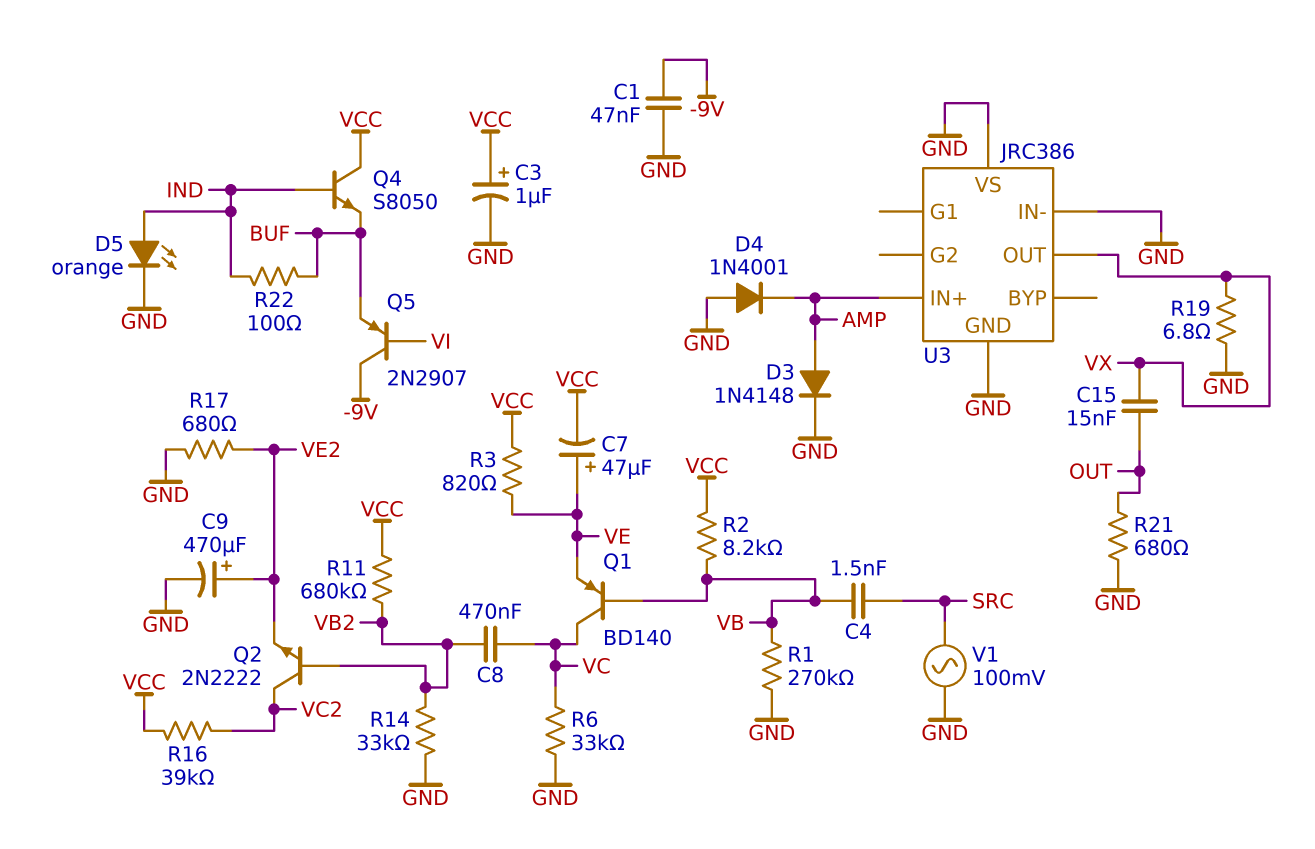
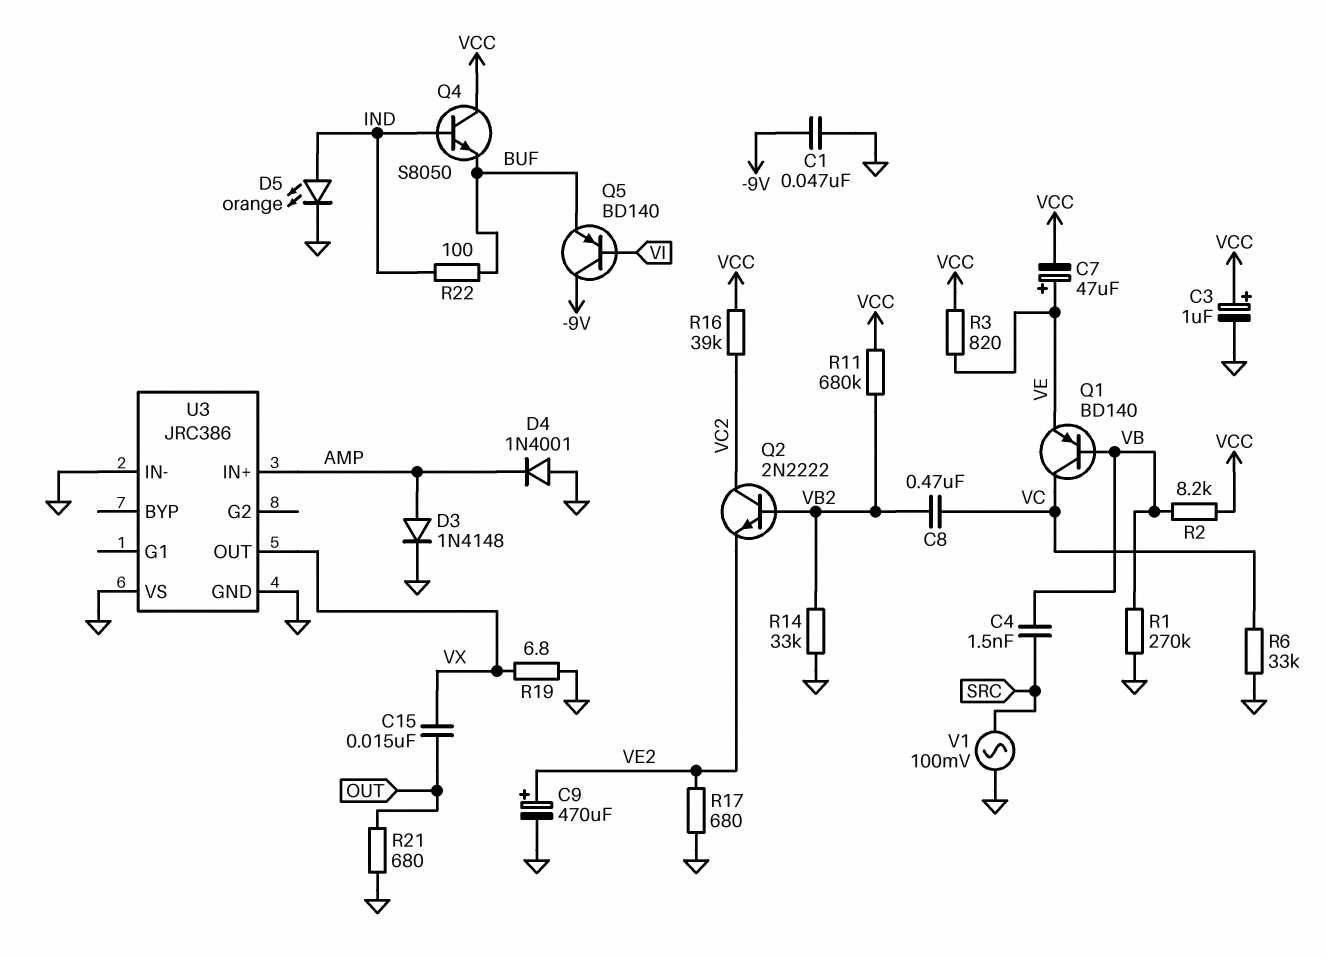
Q5: PNP 2N2907 (B VI, C -9V, E BUF) -> PNP BD140 (B VI, C -9V, E BUF)

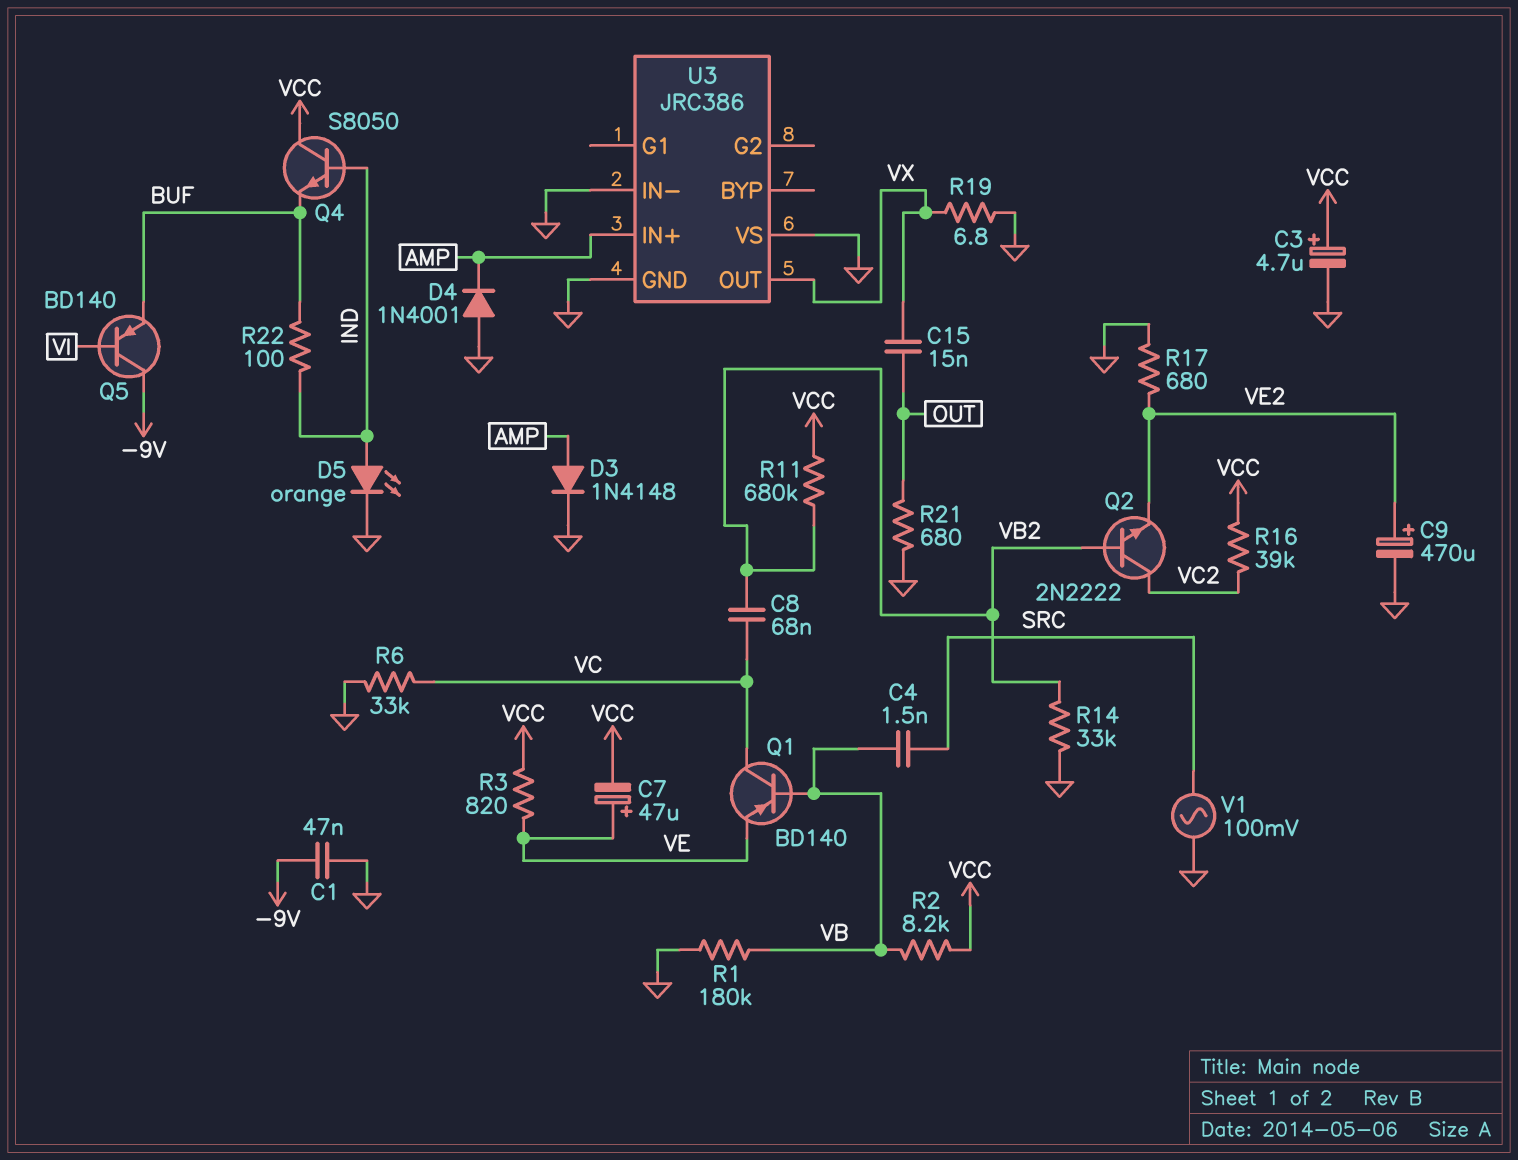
C3: 1uF (plus VCC, minus GND) -> 4.7uF (plus VCC, minus GND)
C8: 470nF (VB2, VC) -> 68nF (VB2, VC)
R1: 270k (GND, VB) -> 180k (GND, VB)

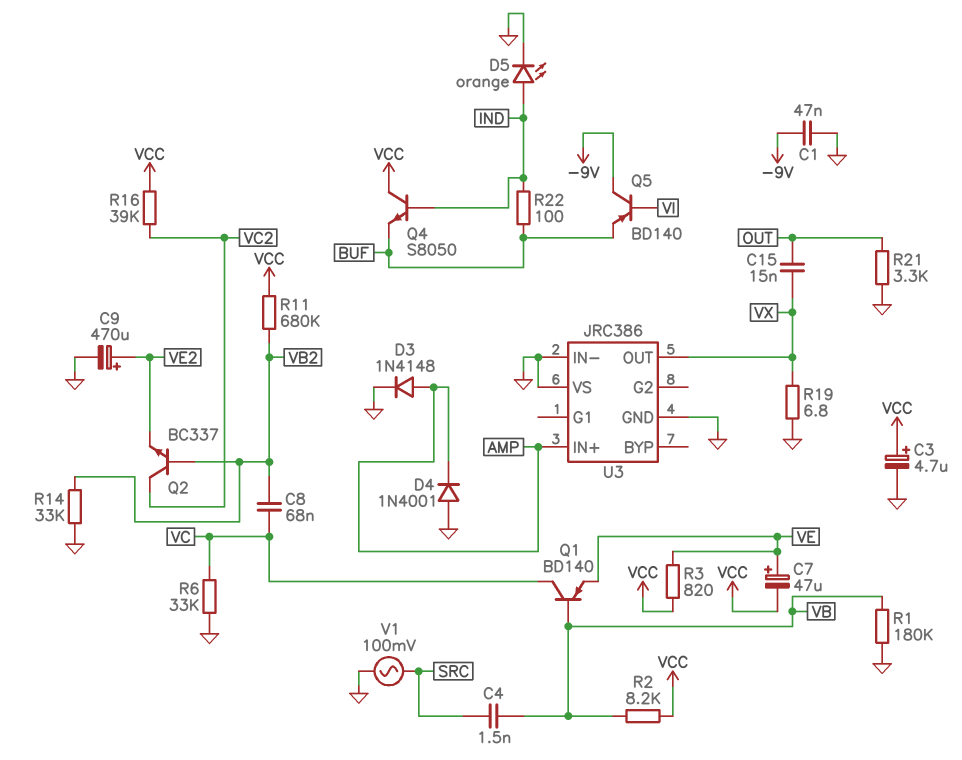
Q2: NPN 2N2222 (B VB2, C VC2, E VE2) -> NPN BC337 (B VB2, C VC2, E VE2)
R17: 680 (GND, VE2) -> none
R21: 680 (GND, OUT) -> 3.3k (GND, OUT)

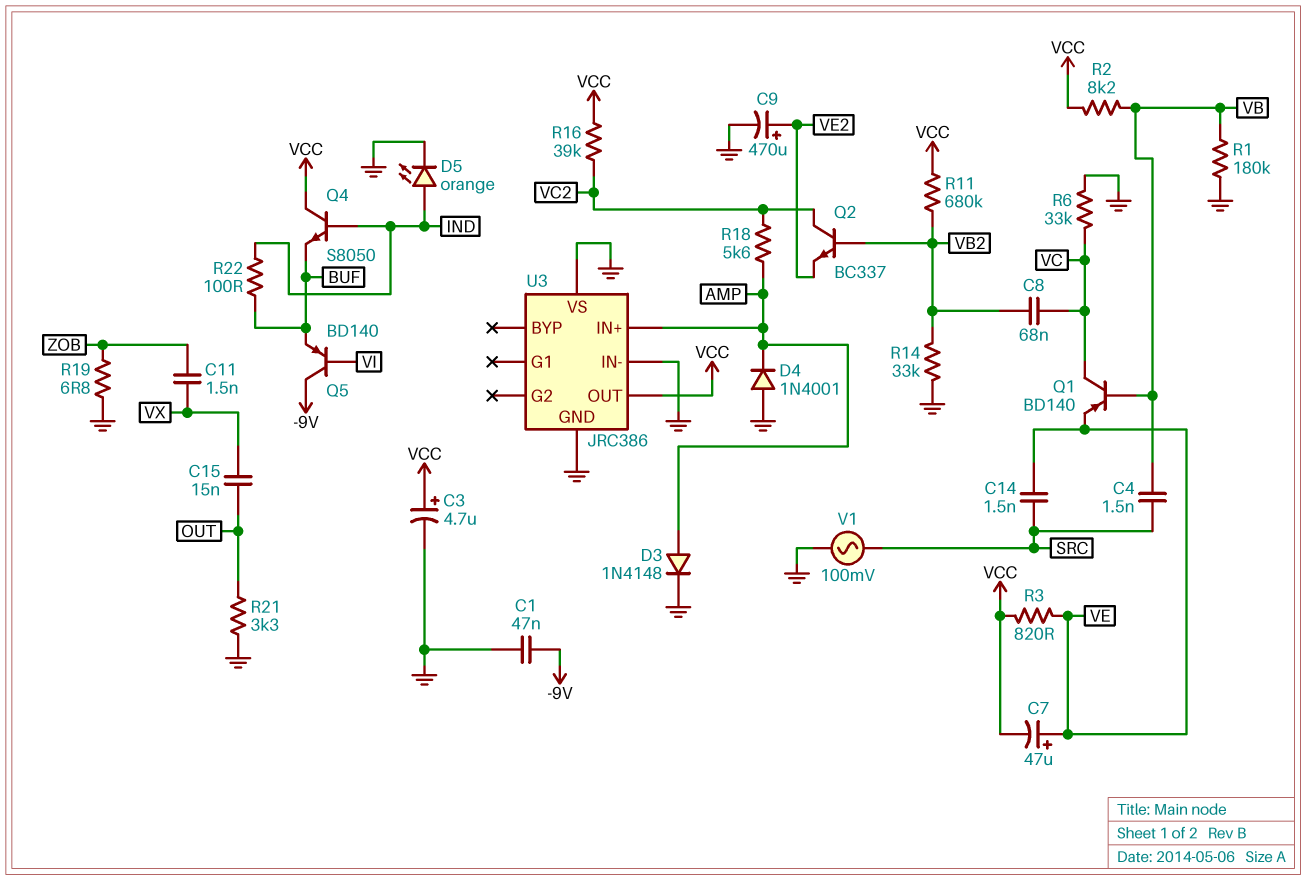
C11: none -> 1.5nF (VX, ZOB)
C14: none -> 1.5nF (SRC, VE)
R18: none -> 5.6k (AMP, VC2)
R19: 6.8 (GND, VX) -> 6.8 (GND, ZOB)
U3 pin OUT: VX -> VCC

